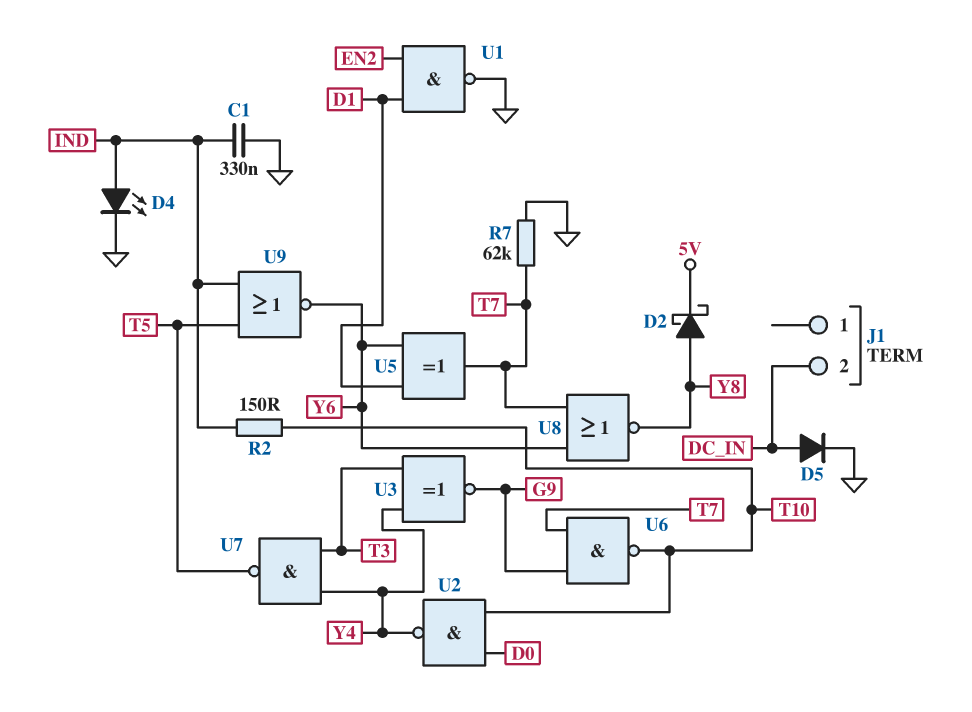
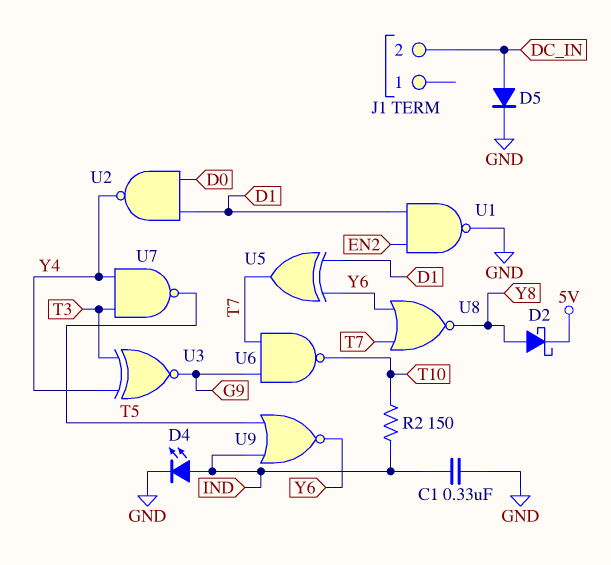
R7: 62k (GND, T7) -> none
U2: NAND (in D0, in T10, out Y4) -> NAND (in D0, in D1, out Y4)

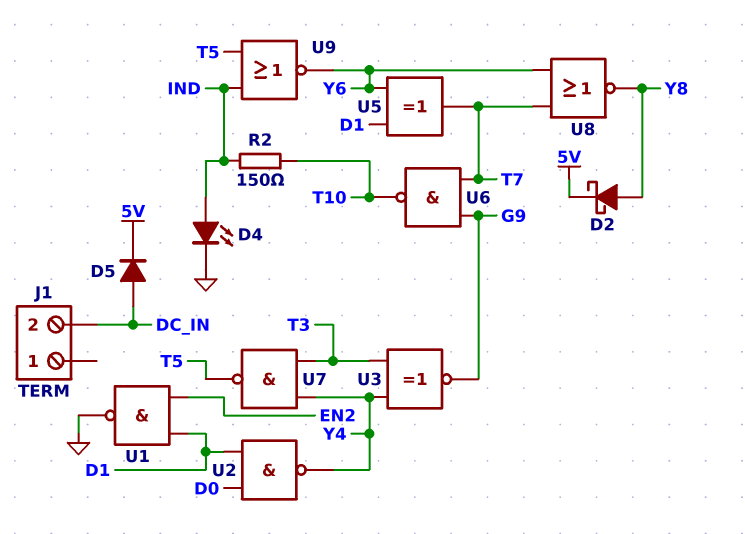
C1: 330nF (GND, IND) -> none
D5: diode (A DC_IN, K GND) -> diode (A DC_IN, K 5V)

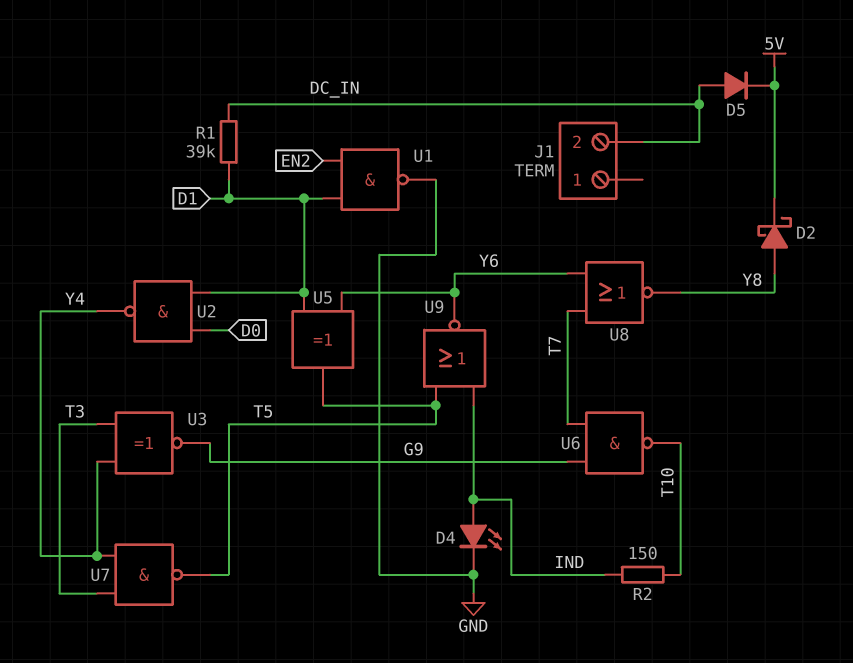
R1: none -> 39k (D1, DC_IN)
U5: XOR (in D1, in Y6, out T7) -> XOR (in D1, in Y6, out T5)

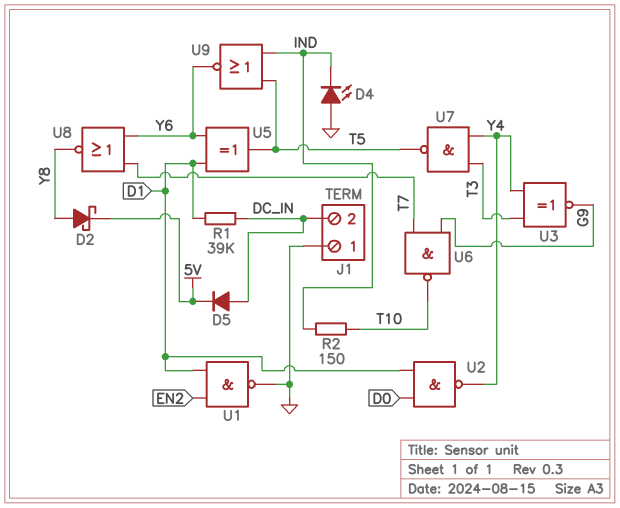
D4: LED (A IND, K GND) -> LED (A GND, K IND)
J1 pin 1: none -> GND

